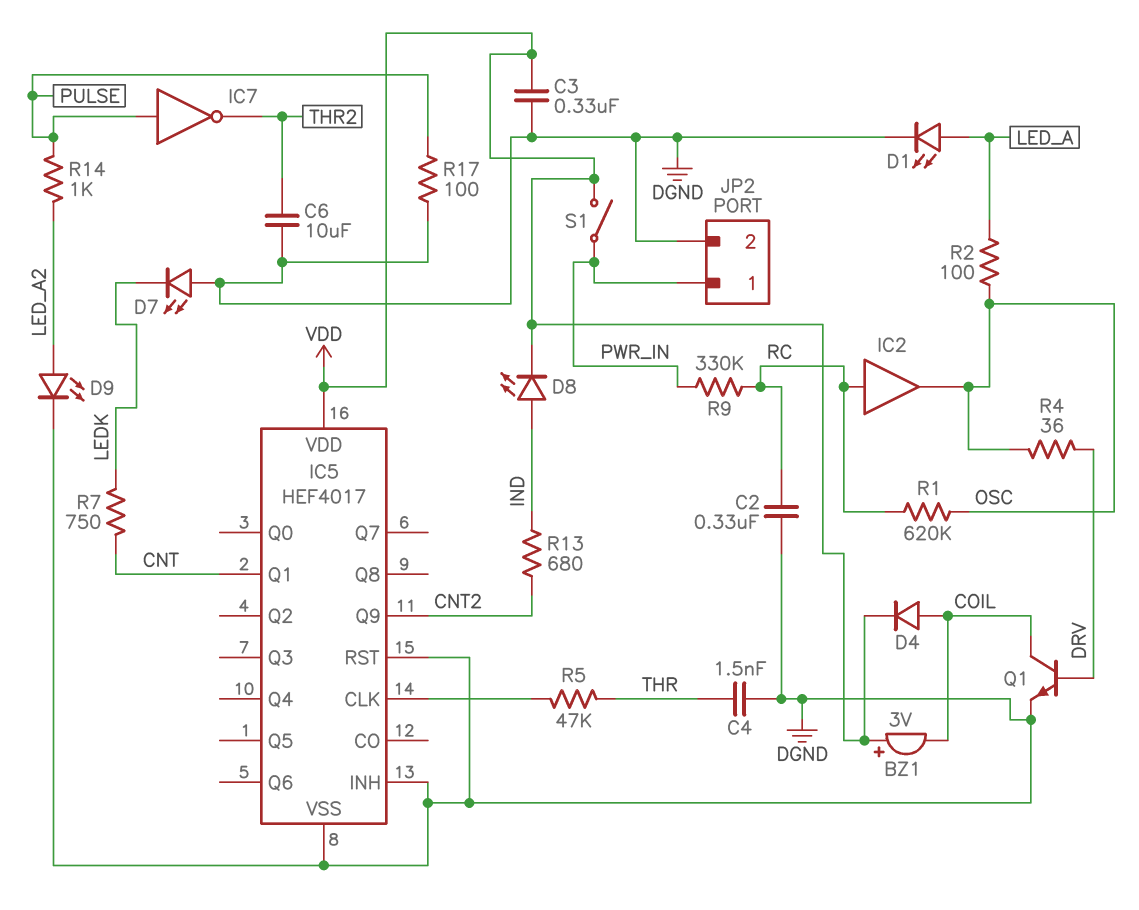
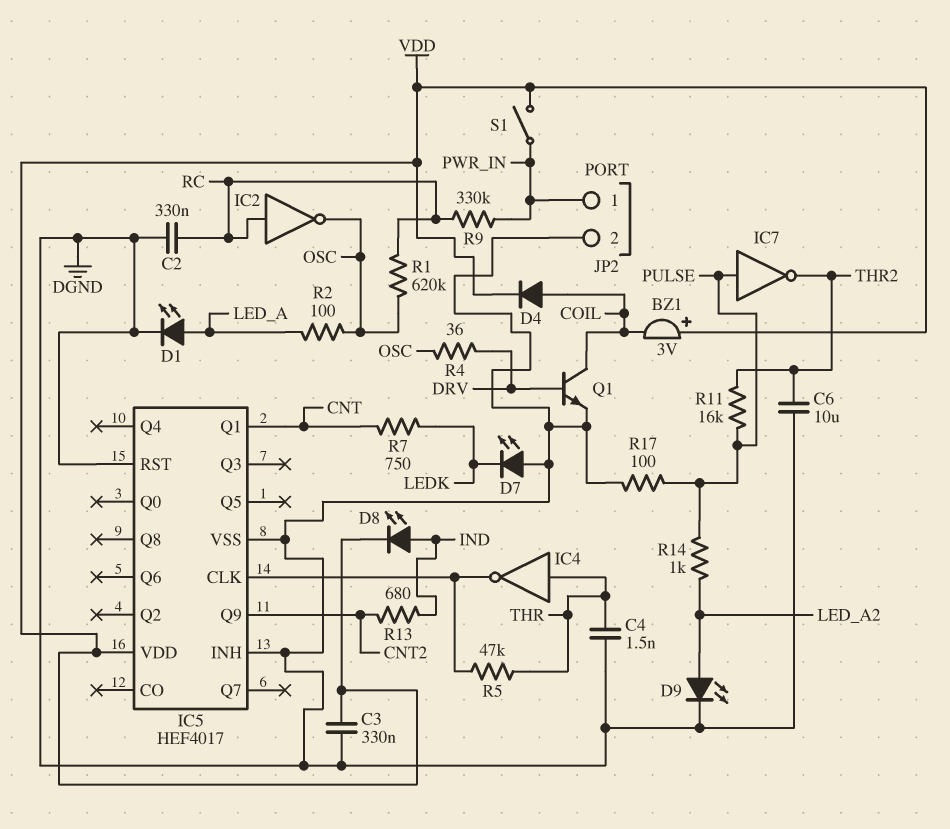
IC2: buffer (in RC, out OSC) -> NOT (in RC, out OSC)
IC4: none -> NOT (in THR, out IC5/CLK)
R11: none -> 16k (PULSE, THR2)

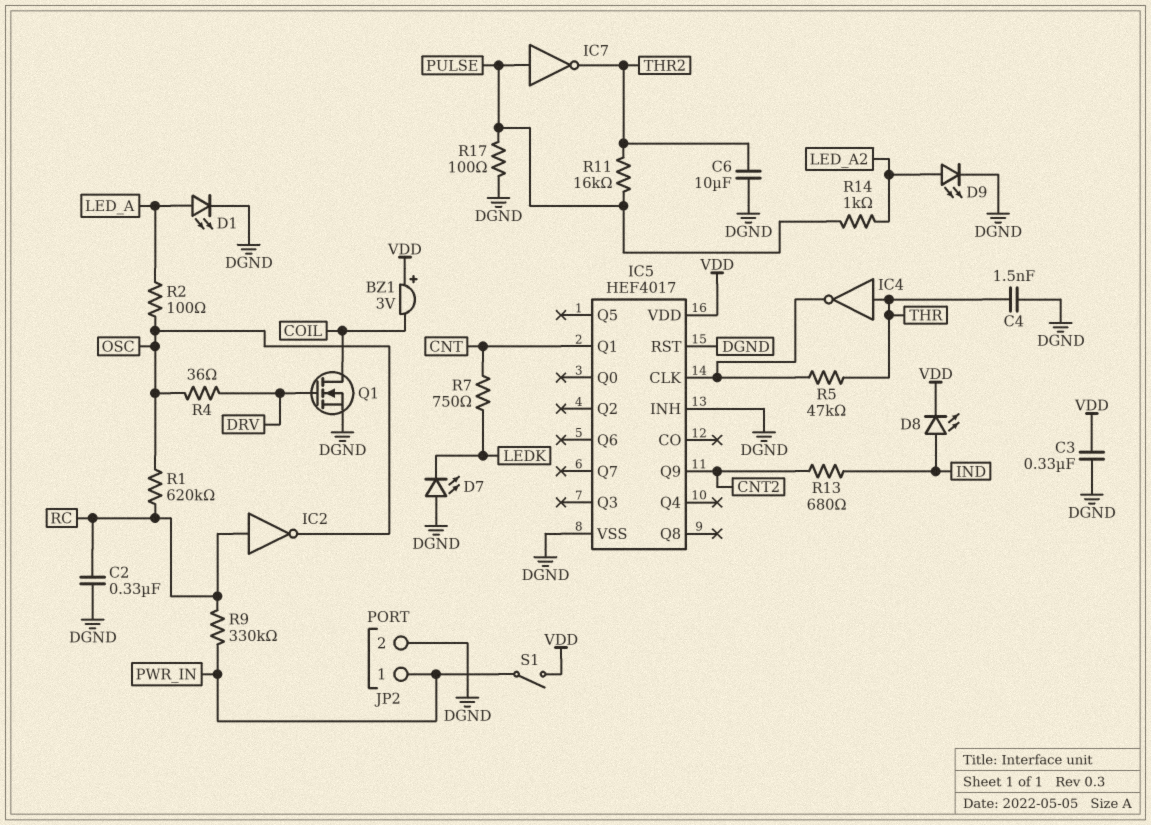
D4: diode (A COIL, K VDD) -> none
Q1: NPN (B DRV, C COIL, E DGND) -> NMOS (G DRV, D COIL, S DGND)

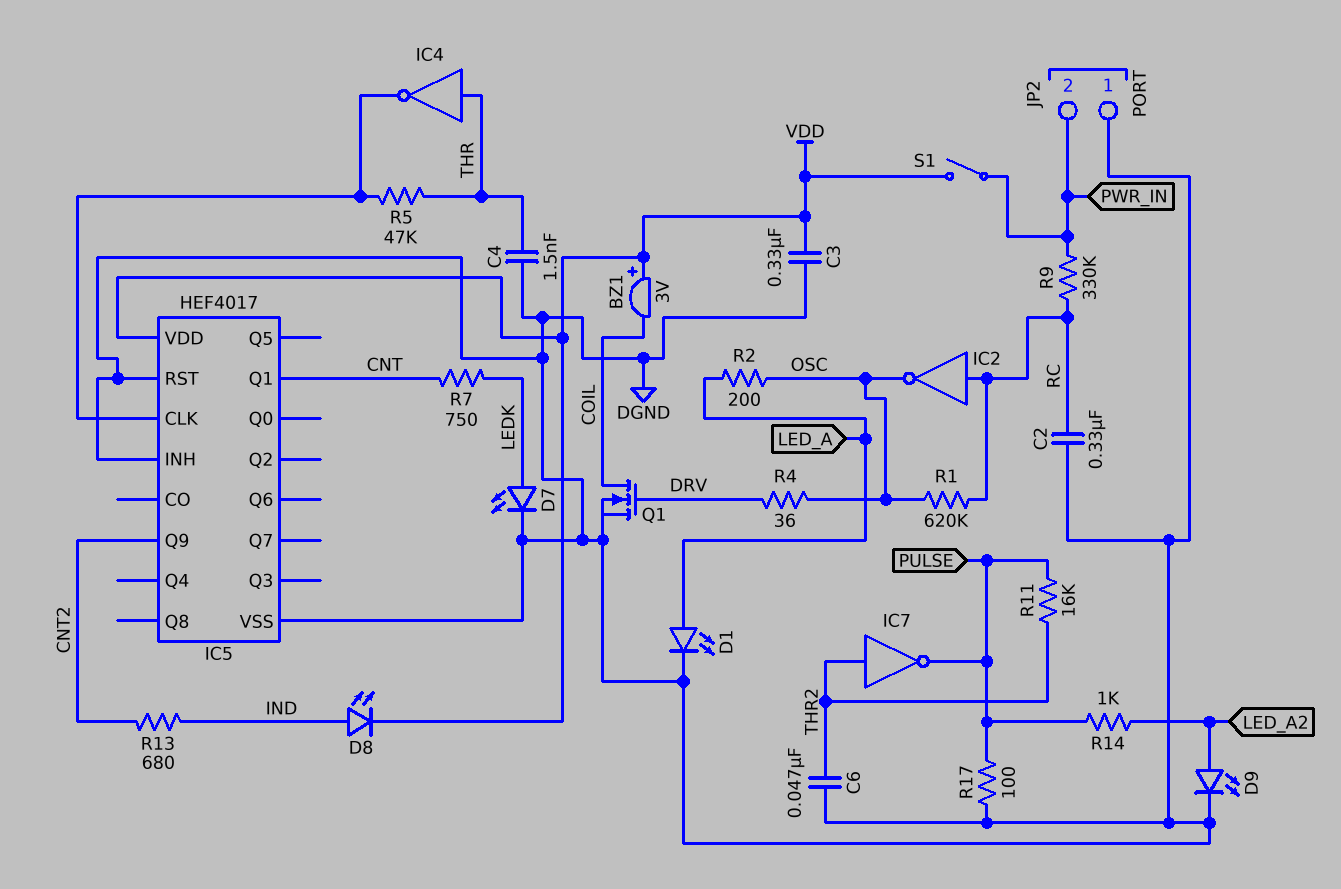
C6: 10uF (DGND, THR2) -> 47nF (DGND, THR2)
D7: LED (A DGND, K LEDK) -> LED (A LEDK, K DGND)
IC7: NOT (in PULSE, out THR2) -> NOT (in THR2, out PULSE)
JP2 pin 1: PWR_IN -> DGND
JP2 pin 2: DGND -> PWR_IN
R2: 100 (LED_A, OSC) -> 200 (LED_A, OSC)

